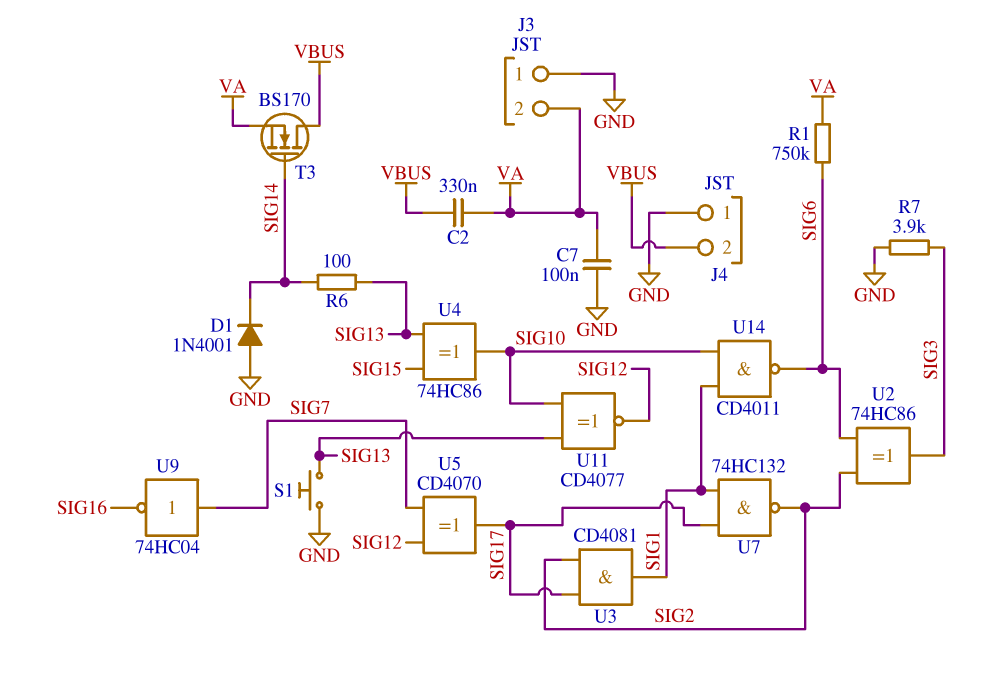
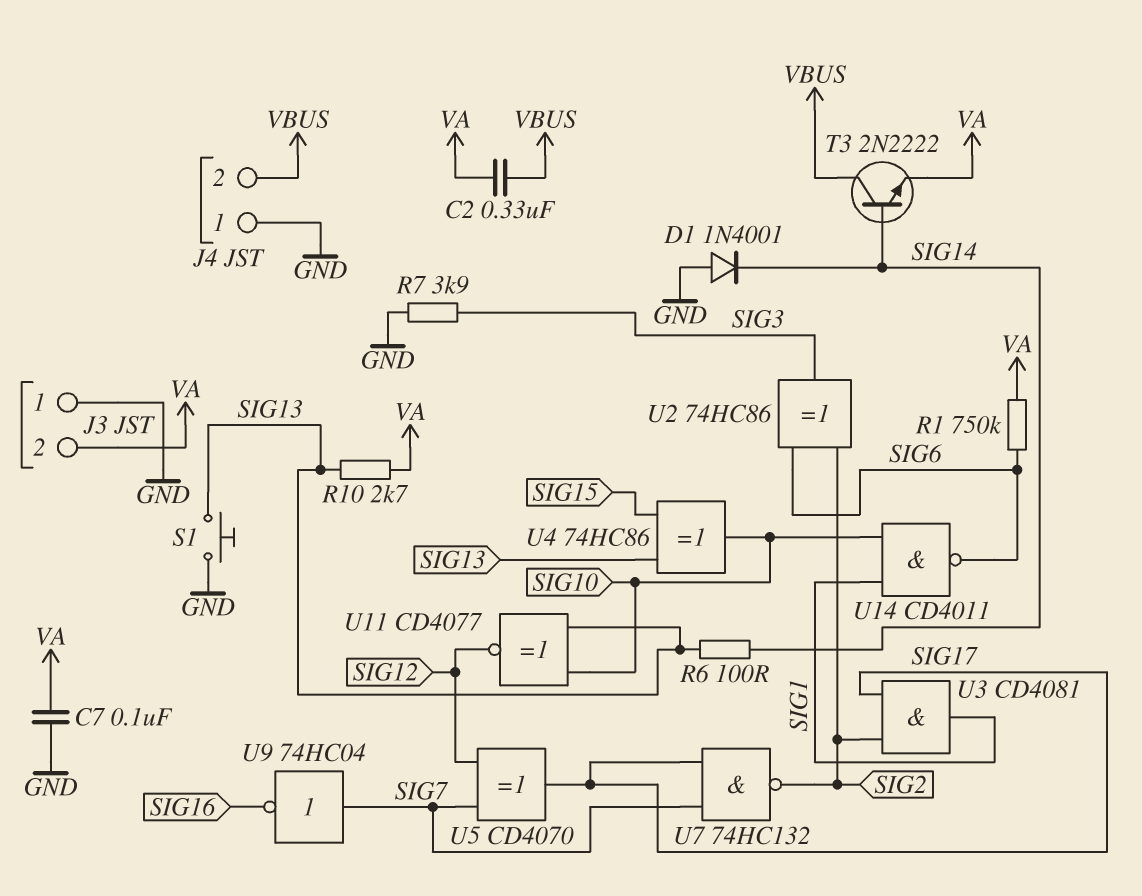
R10: none -> 2.7k (SIG13, VA)
T3: NMOS BS170 (G SIG14, D VBUS, S VA) -> NPN 2N2222 (B SIG14, C VBUS, E VA)
U7: NAND 74HC132 (in SIG1, in SIG17, out SIG2) -> NAND 74HC132 (in SIG7, in SIG17, out SIG2)

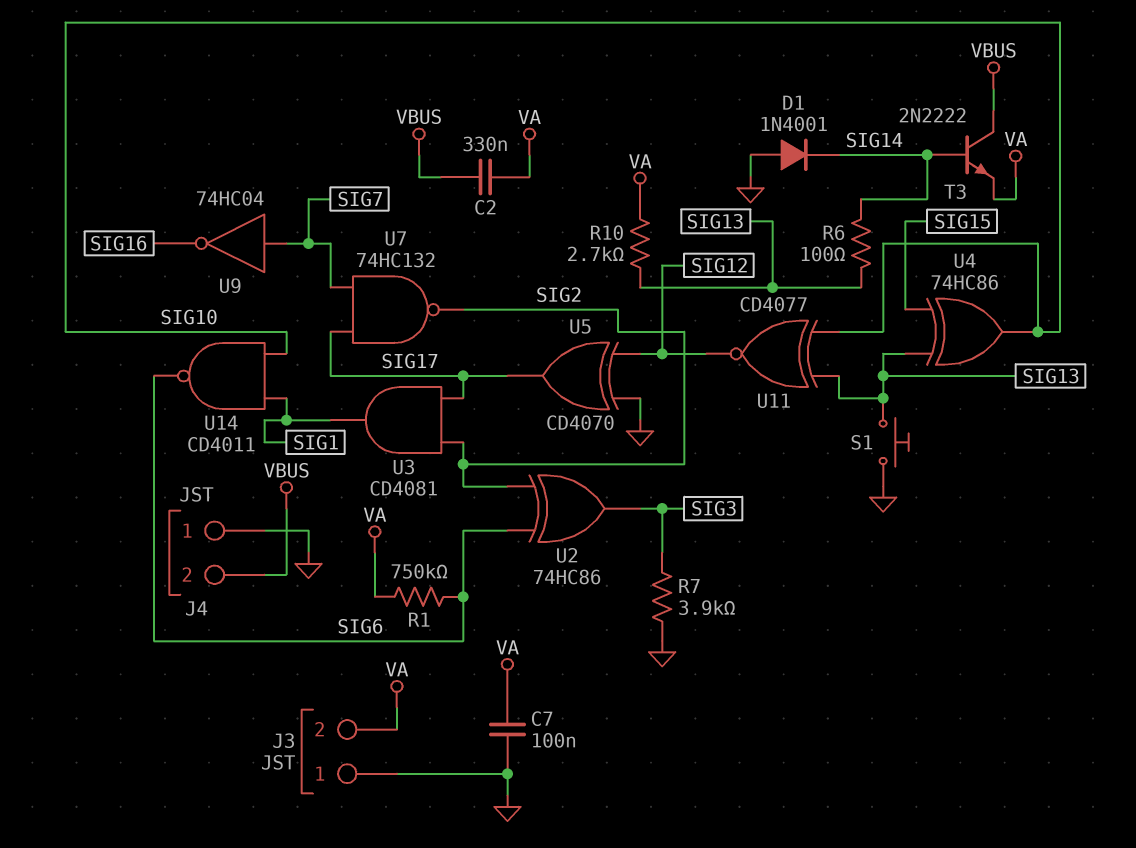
U5: XOR CD4070 (in SIG7, in SIG12, out SIG17) -> XOR CD4070 (in GND, in SIG12, out SIG17)

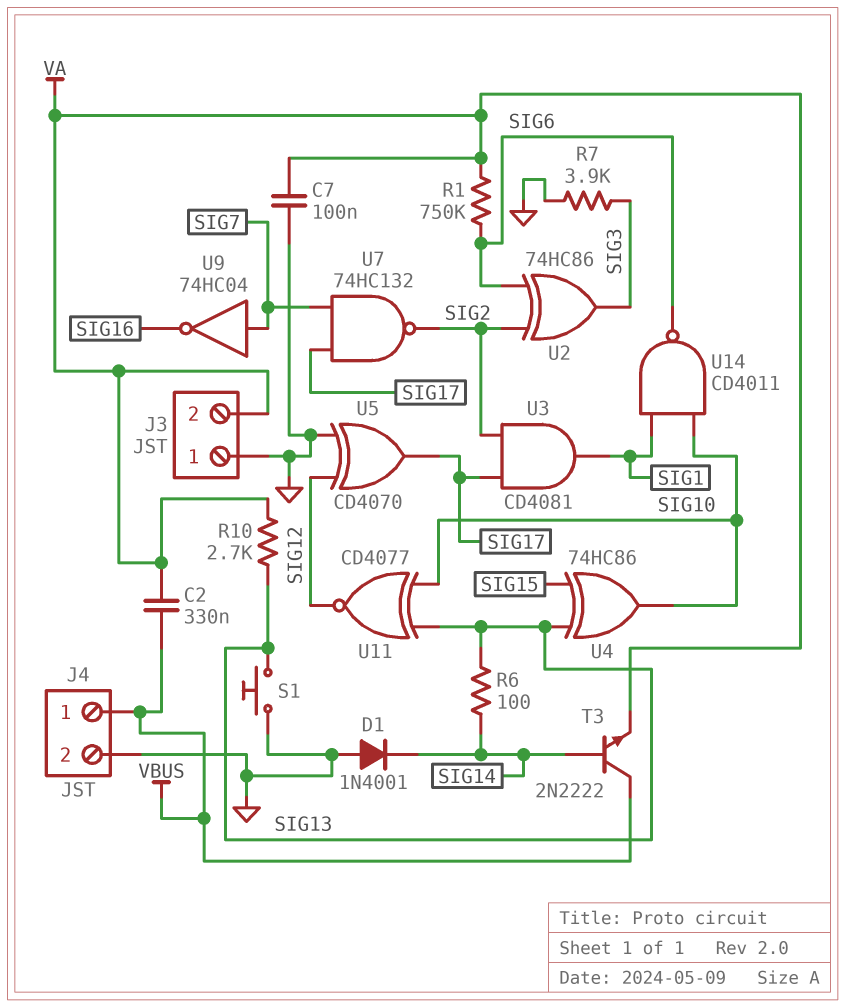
J4 pin 1: GND -> VBUS
J4 pin 2: VBUS -> GND

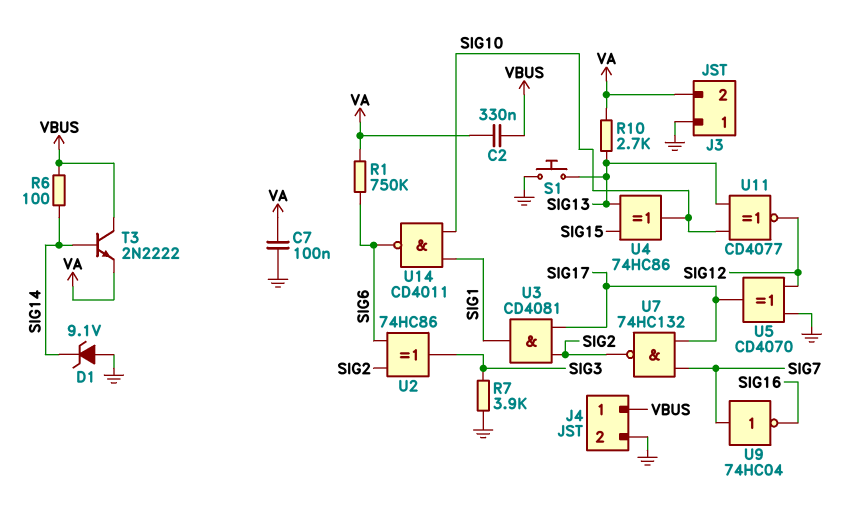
D1: diode 1N4001 (A GND, K SIG14) -> zener 9.1V (A GND, K SIG14)
R6: 100 (SIG13, SIG14) -> 100 (SIG14, VBUS)

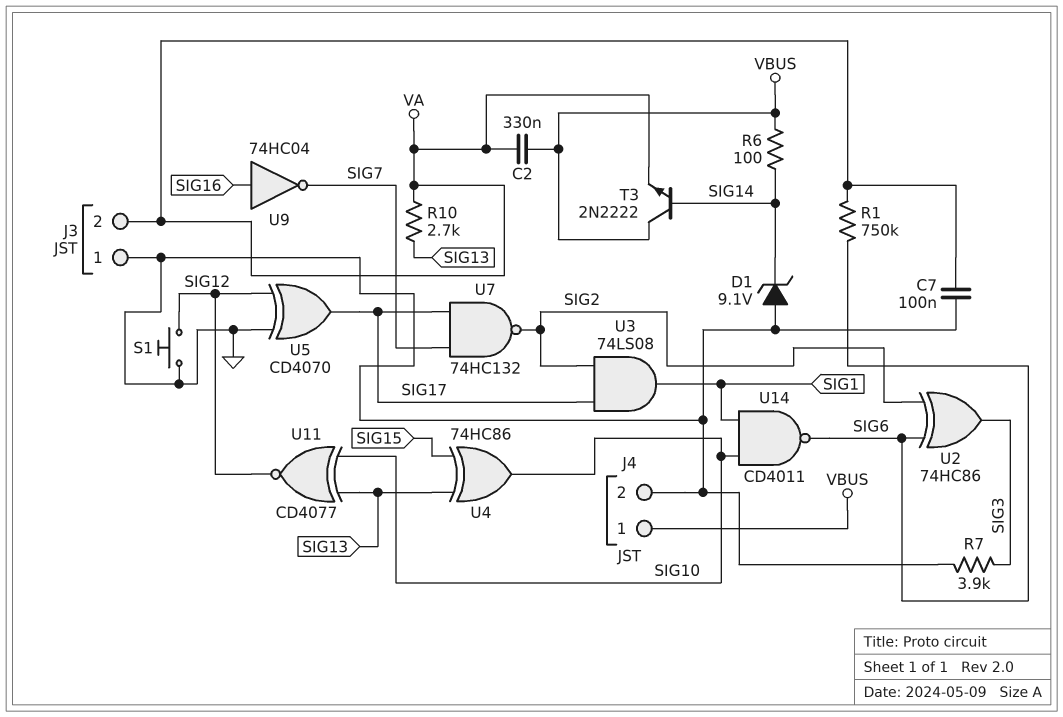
S1: button (GND, SIG13) -> button (GND, SIG12)
U3: AND CD4081 (in SIG2, in SIG17, out SIG1) -> AND 74LS08 (in SIG2, in SIG17, out SIG1)
U9: NOT 74HC04 (in SIG7, out SIG16) -> NOT 74HC04 (in SIG16, out SIG7)

